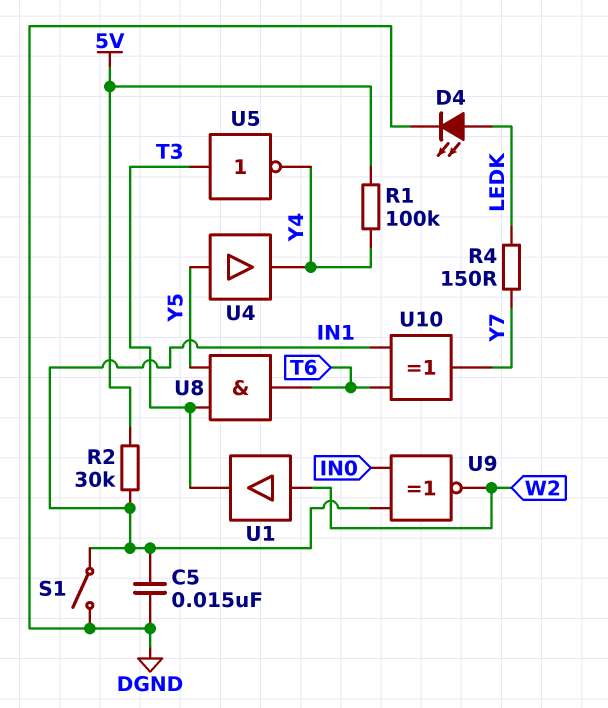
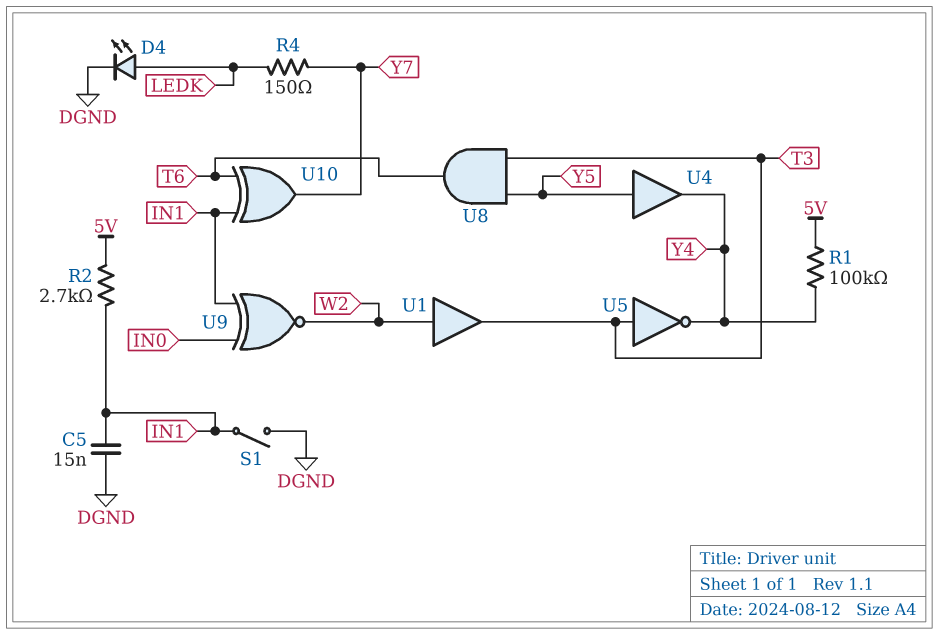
R2: 30k (5V, IN1) -> 2.7k (5V, IN1)

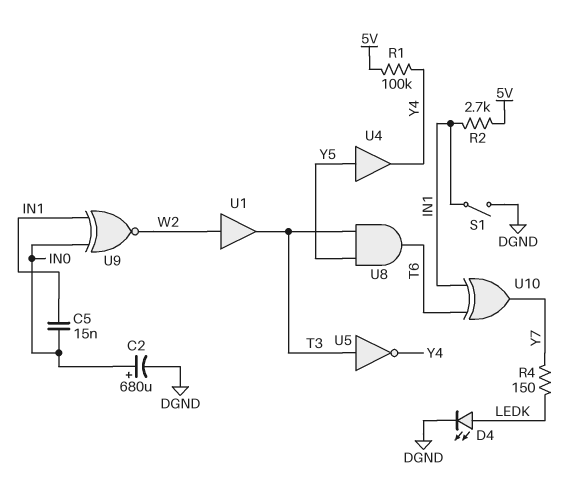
C2: none -> 680uF (plus IN0, minus DGND)
C5: 15nF (DGND, IN1) -> 15nF (IN0, IN1)

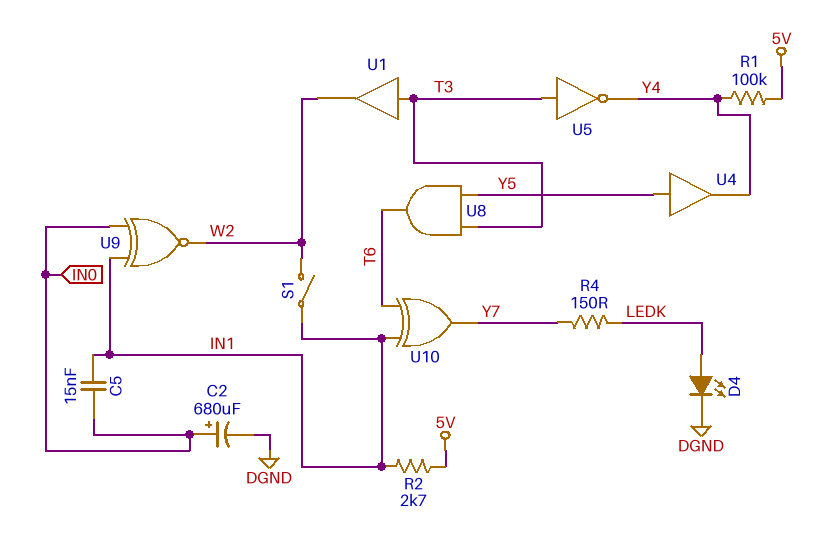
S1: switch (DGND, IN1) -> switch (IN1, W2)
U1: buffer (in W2, out T3) -> buffer (in T3, out W2)

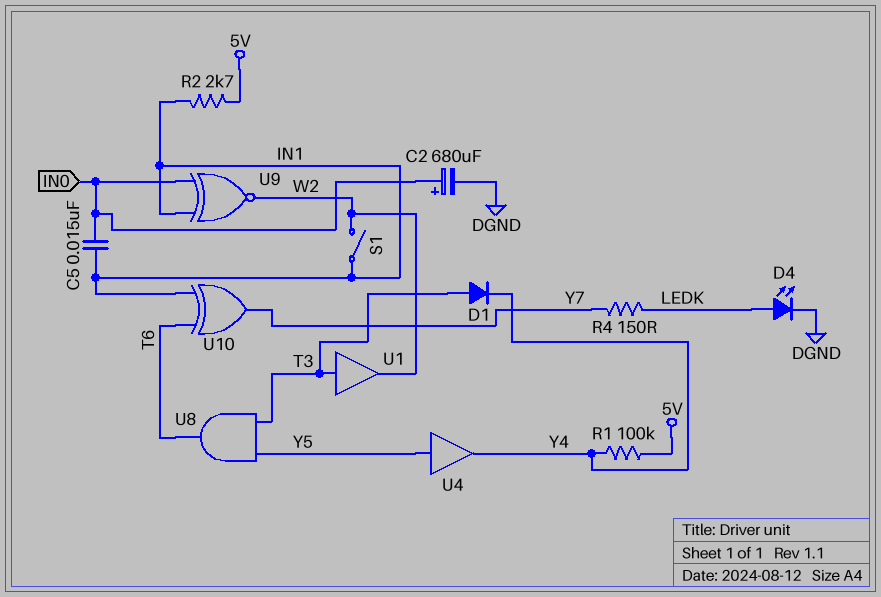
D1: none -> diode (A T3, K Y4)
U5: NOT (in T3, out Y4) -> none

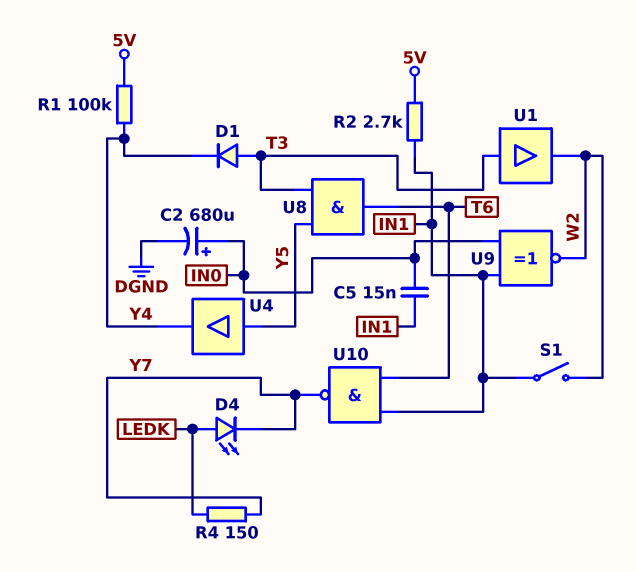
D4: LED (A LEDK, K DGND) -> LED (A LEDK, K Y7)
U10: XOR (in IN1, in T6, out Y7) -> NAND (in IN1, in T6, out Y7)

